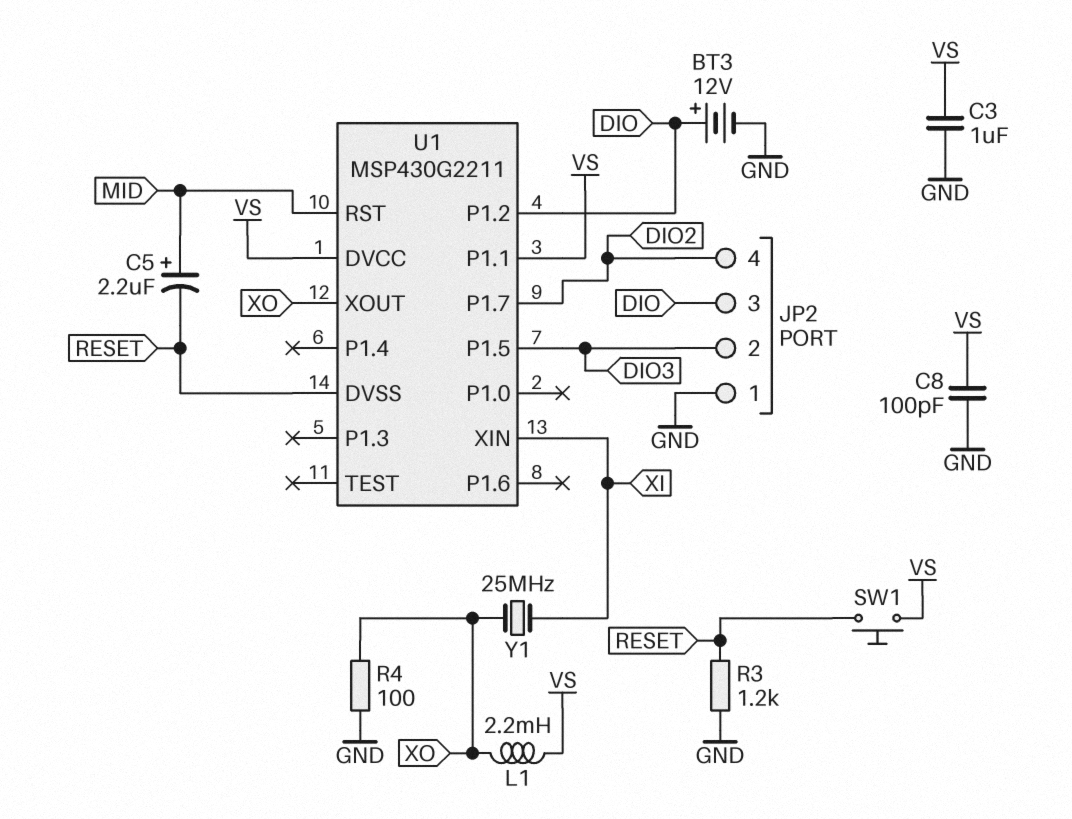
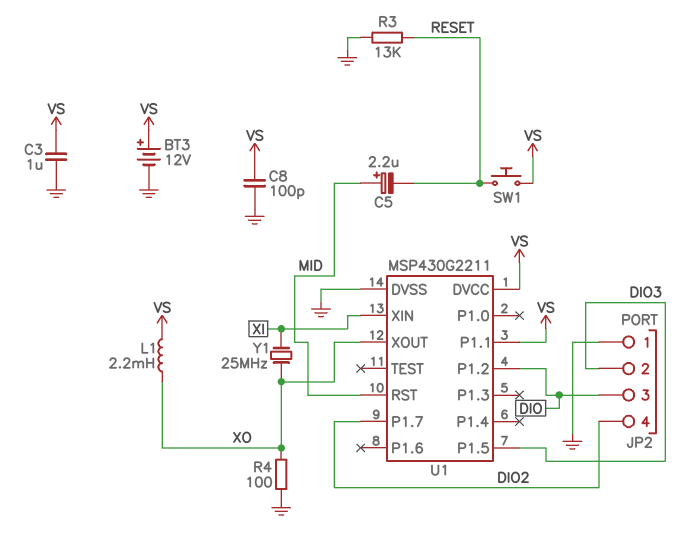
BT3: 12V (plus DIO, minus GND) -> 12V (plus VS, minus GND)
R3: 1.2k (GND, RESET) -> 13k (GND, RESET)
U1 pin DVSS: RESET -> GND

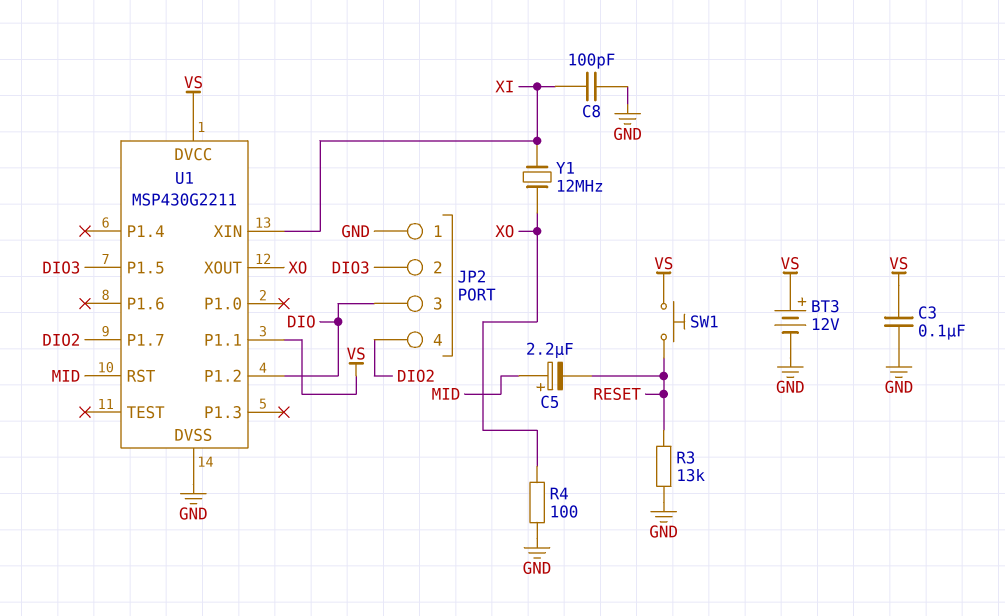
C3: 1uF (GND, VS) -> 100nF (GND, VS)
C8: 100pF (GND, VS) -> 100pF (GND, XI)
L1: 2.2mH (VS, XO) -> none
Y1: 25MHz (XI, XO) -> 12MHz (XI, XO)

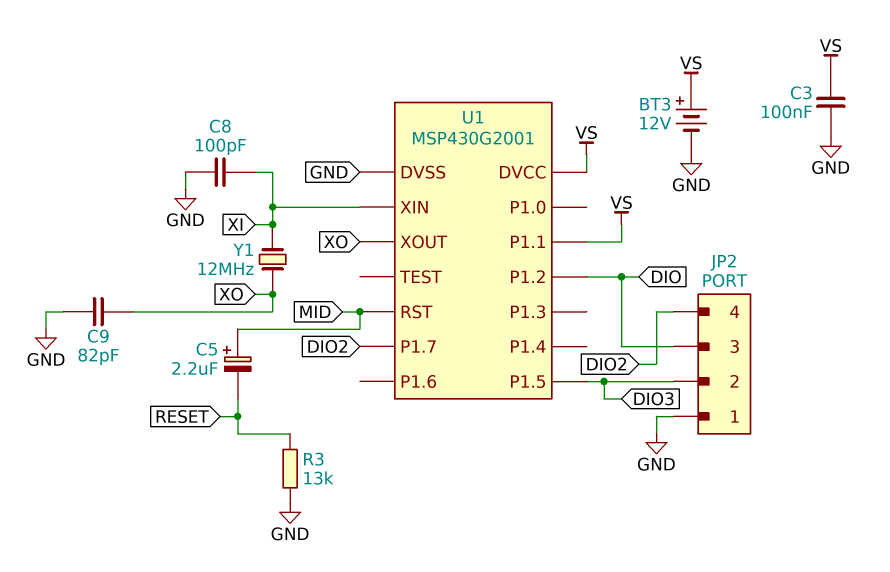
C9: none -> 82pF (GND, XO)
R4: 100 (GND, XO) -> none
SW1: button (RESET, VS) -> none
U1: MSP430G2211 -> MSP430G2001

